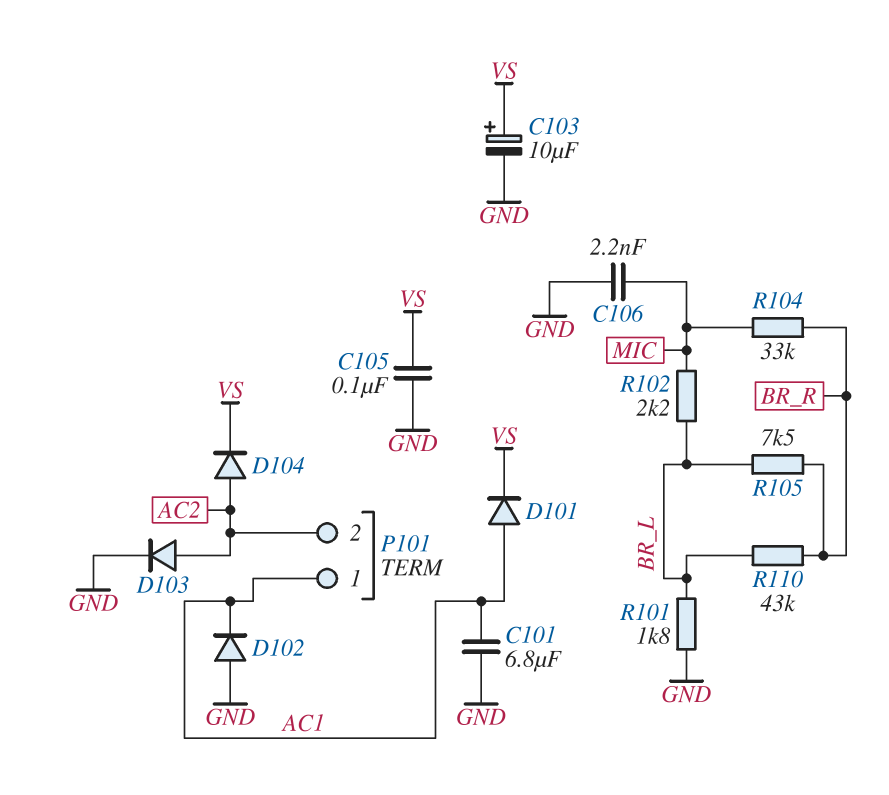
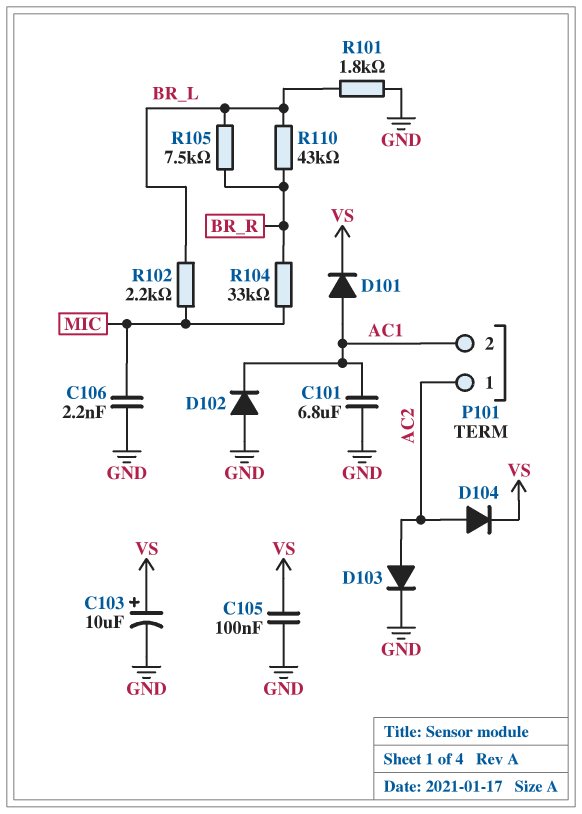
P101 pin 1: AC1 -> AC2
P101 pin 2: AC2 -> AC1

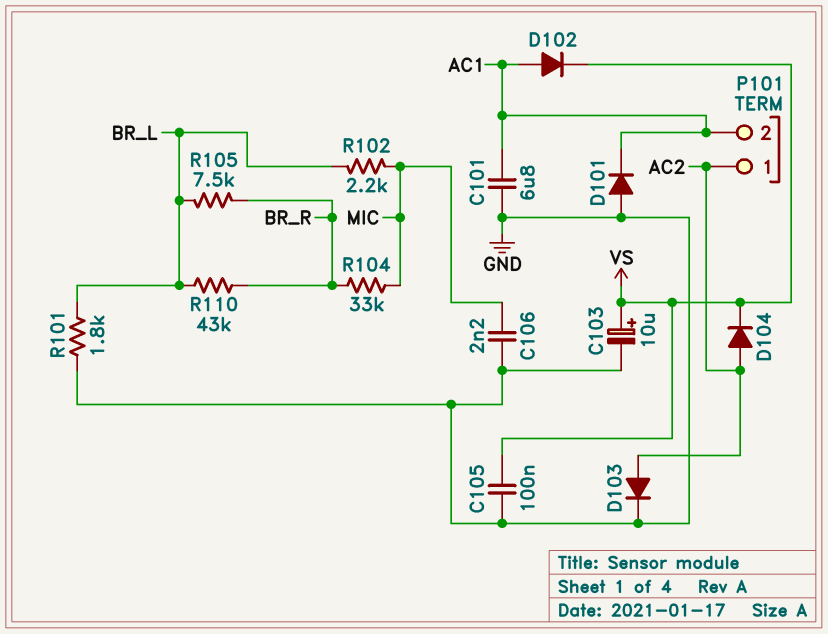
D101: diode (A AC1, K VS) -> diode (A GND, K AC1)
D102: diode (A GND, K AC1) -> diode (A AC1, K VS)

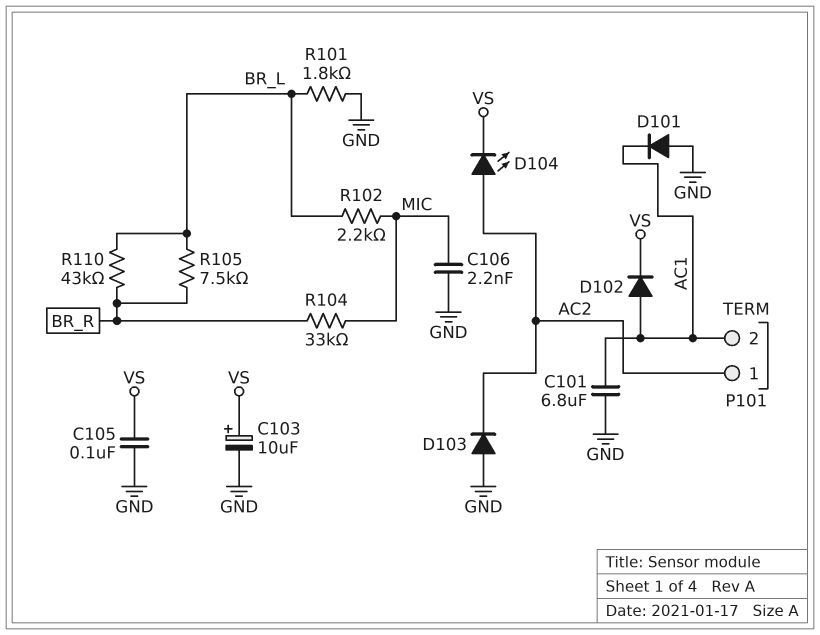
D103: diode (A AC2, K GND) -> diode (A GND, K AC2)
D104: diode (A AC2, K VS) -> LED (A AC2, K VS)

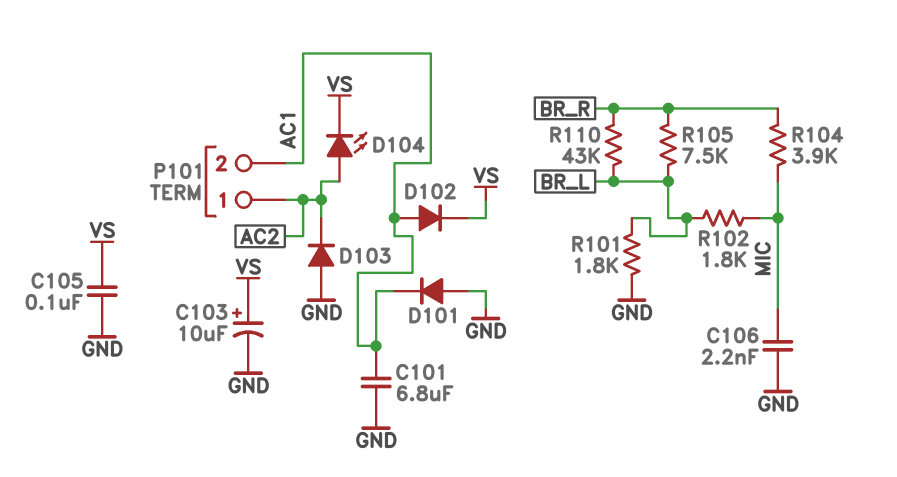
R102: 2.2k (BR_L, MIC) -> 1.8k (BR_L, MIC)
R104: 33k (BR_R, MIC) -> 3.9k (BR_R, MIC)

